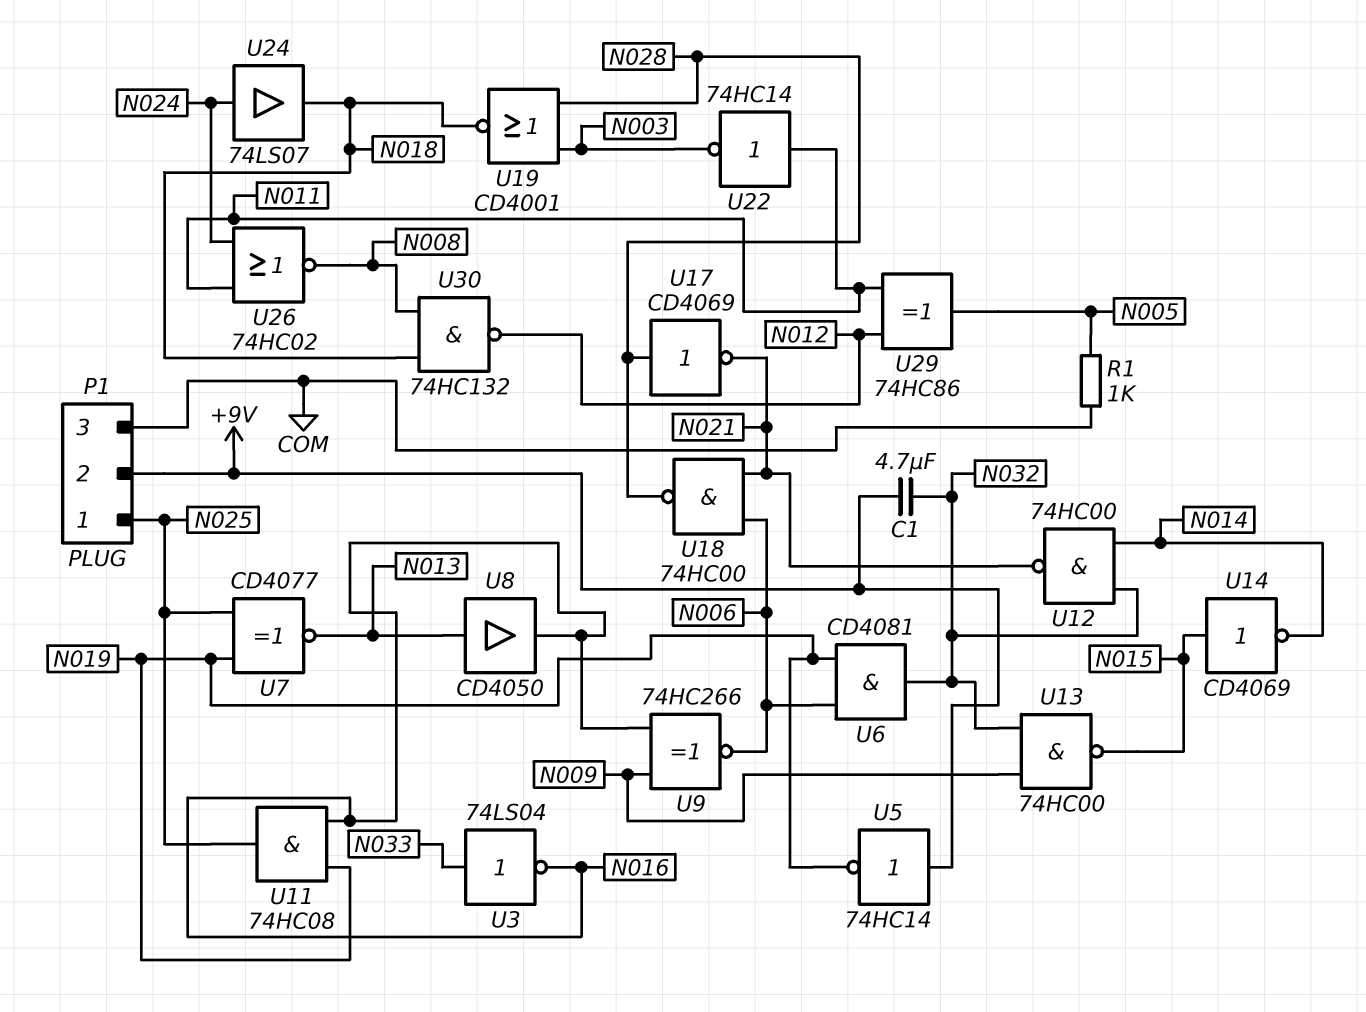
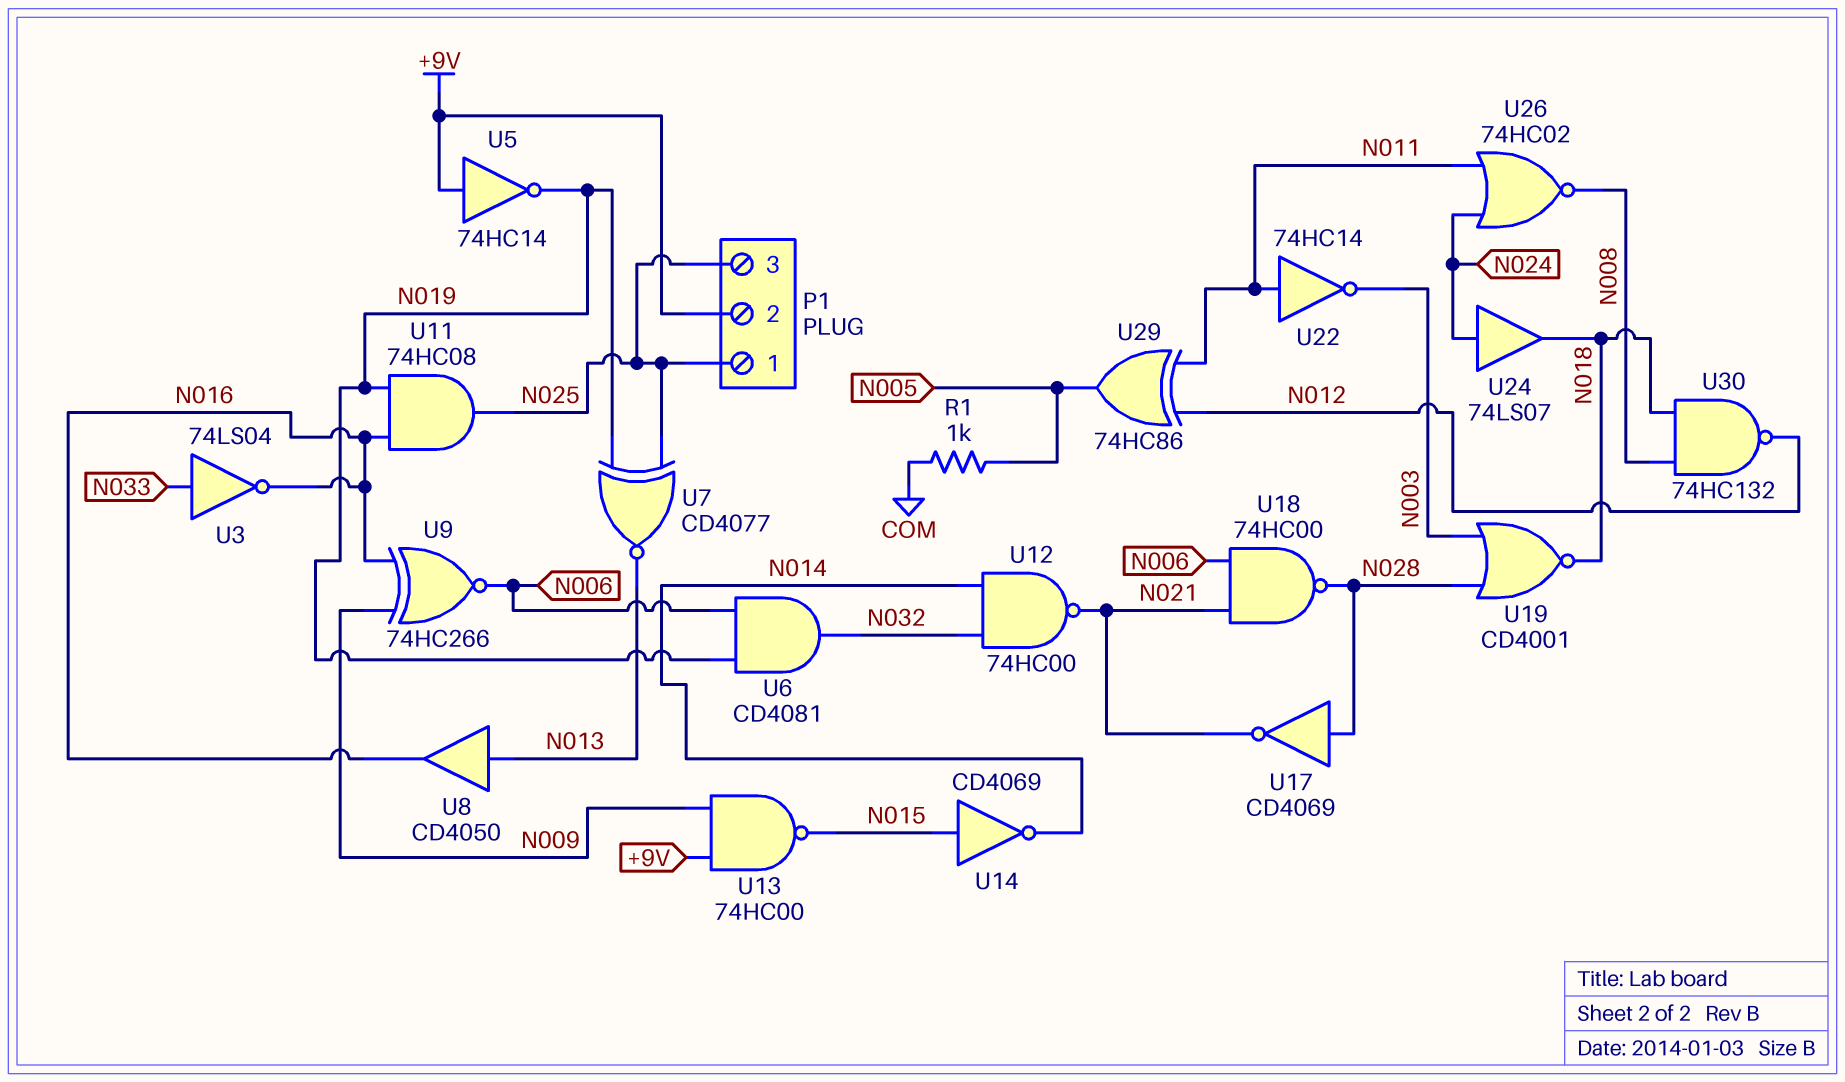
C1: 4.7uF (+9V, N032) -> none
P1 pin 3: COM -> N025
U13: NAND 74HC00 (in N009, in N032, out N015) -> NAND 74HC00 (in +9V, in N009, out N015)

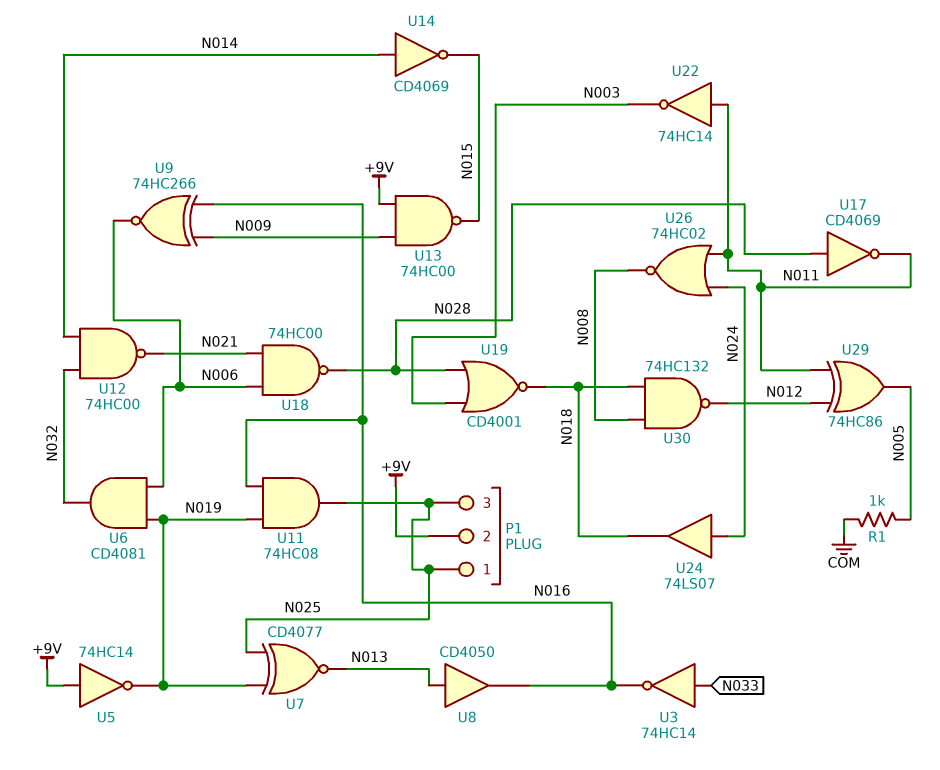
U3: NOT 74LS04 (in N033, out N016) -> NOT 74HC14 (in N033, out N016)
U14: NOT CD4069 (in N015, out N014) -> NOT CD4069 (in N014, out N015)
U17: NOT CD4069 (in N028, out N021) -> NOT CD4069 (in N028, out N011)

